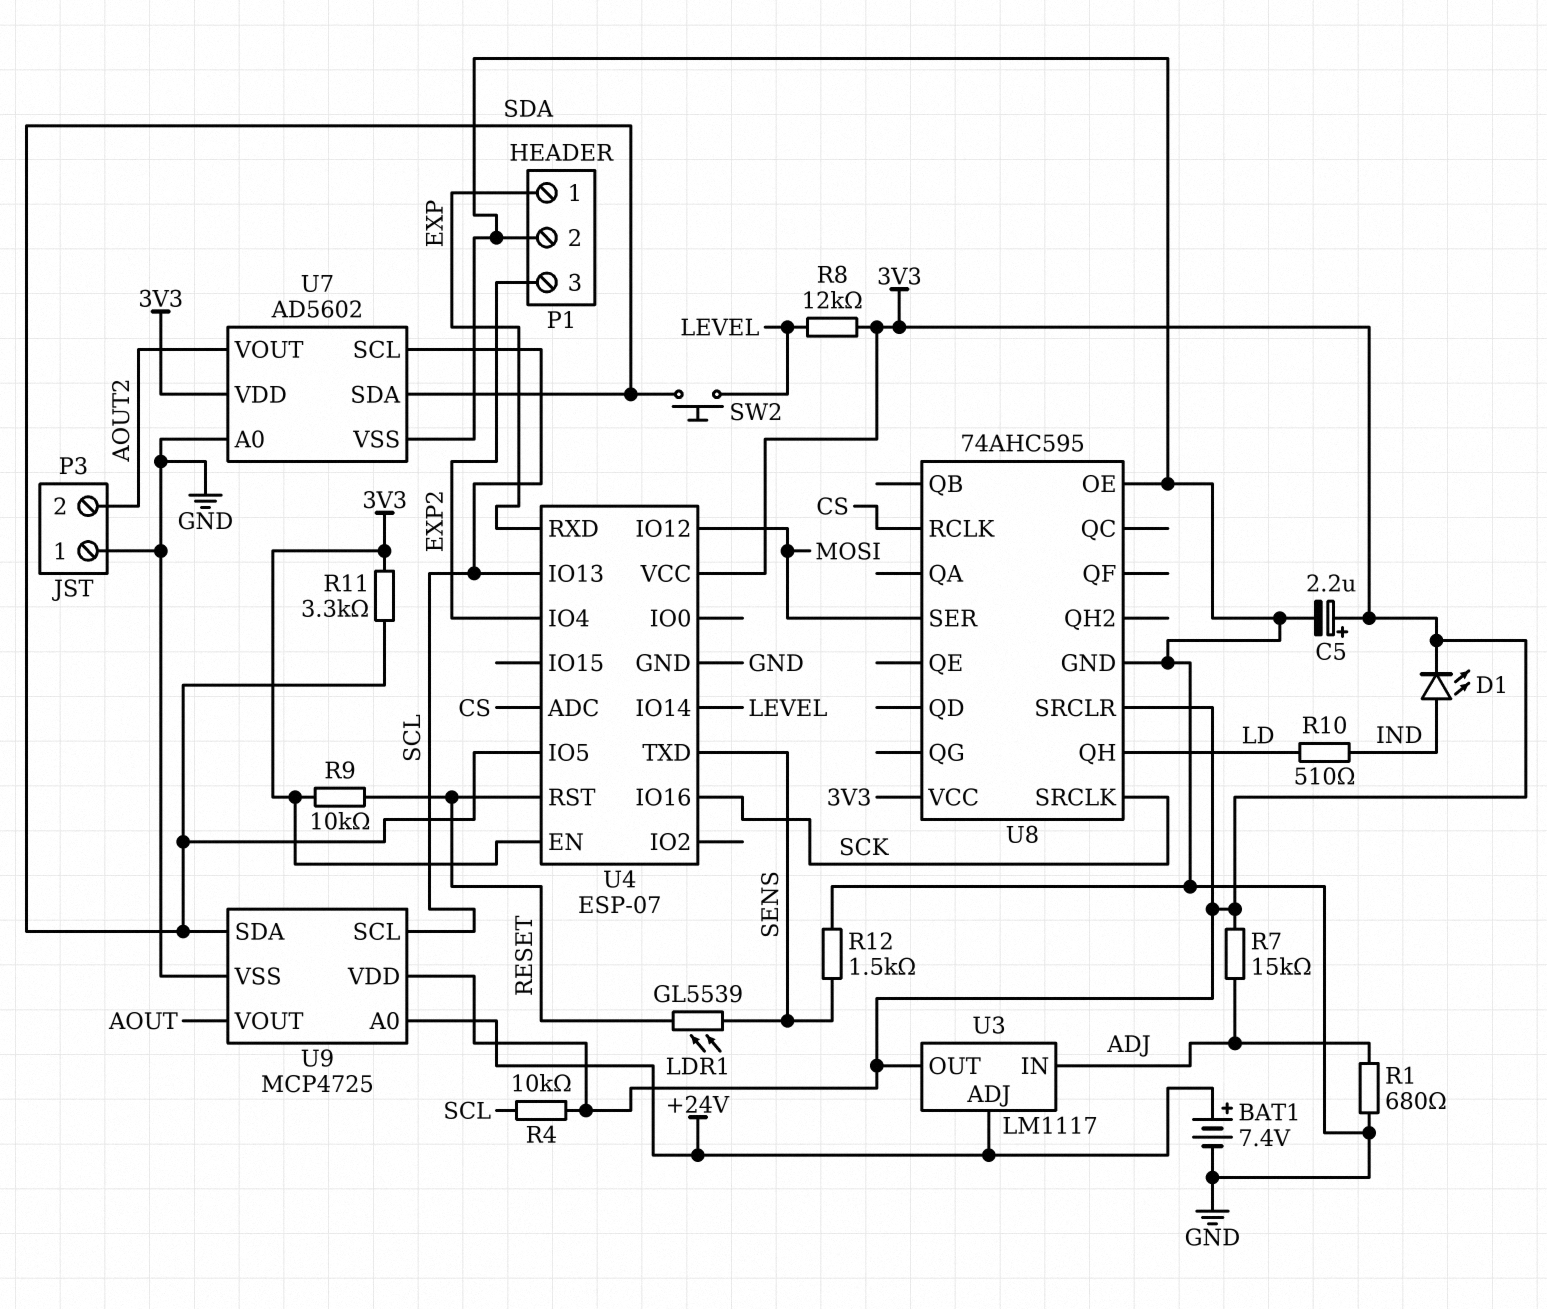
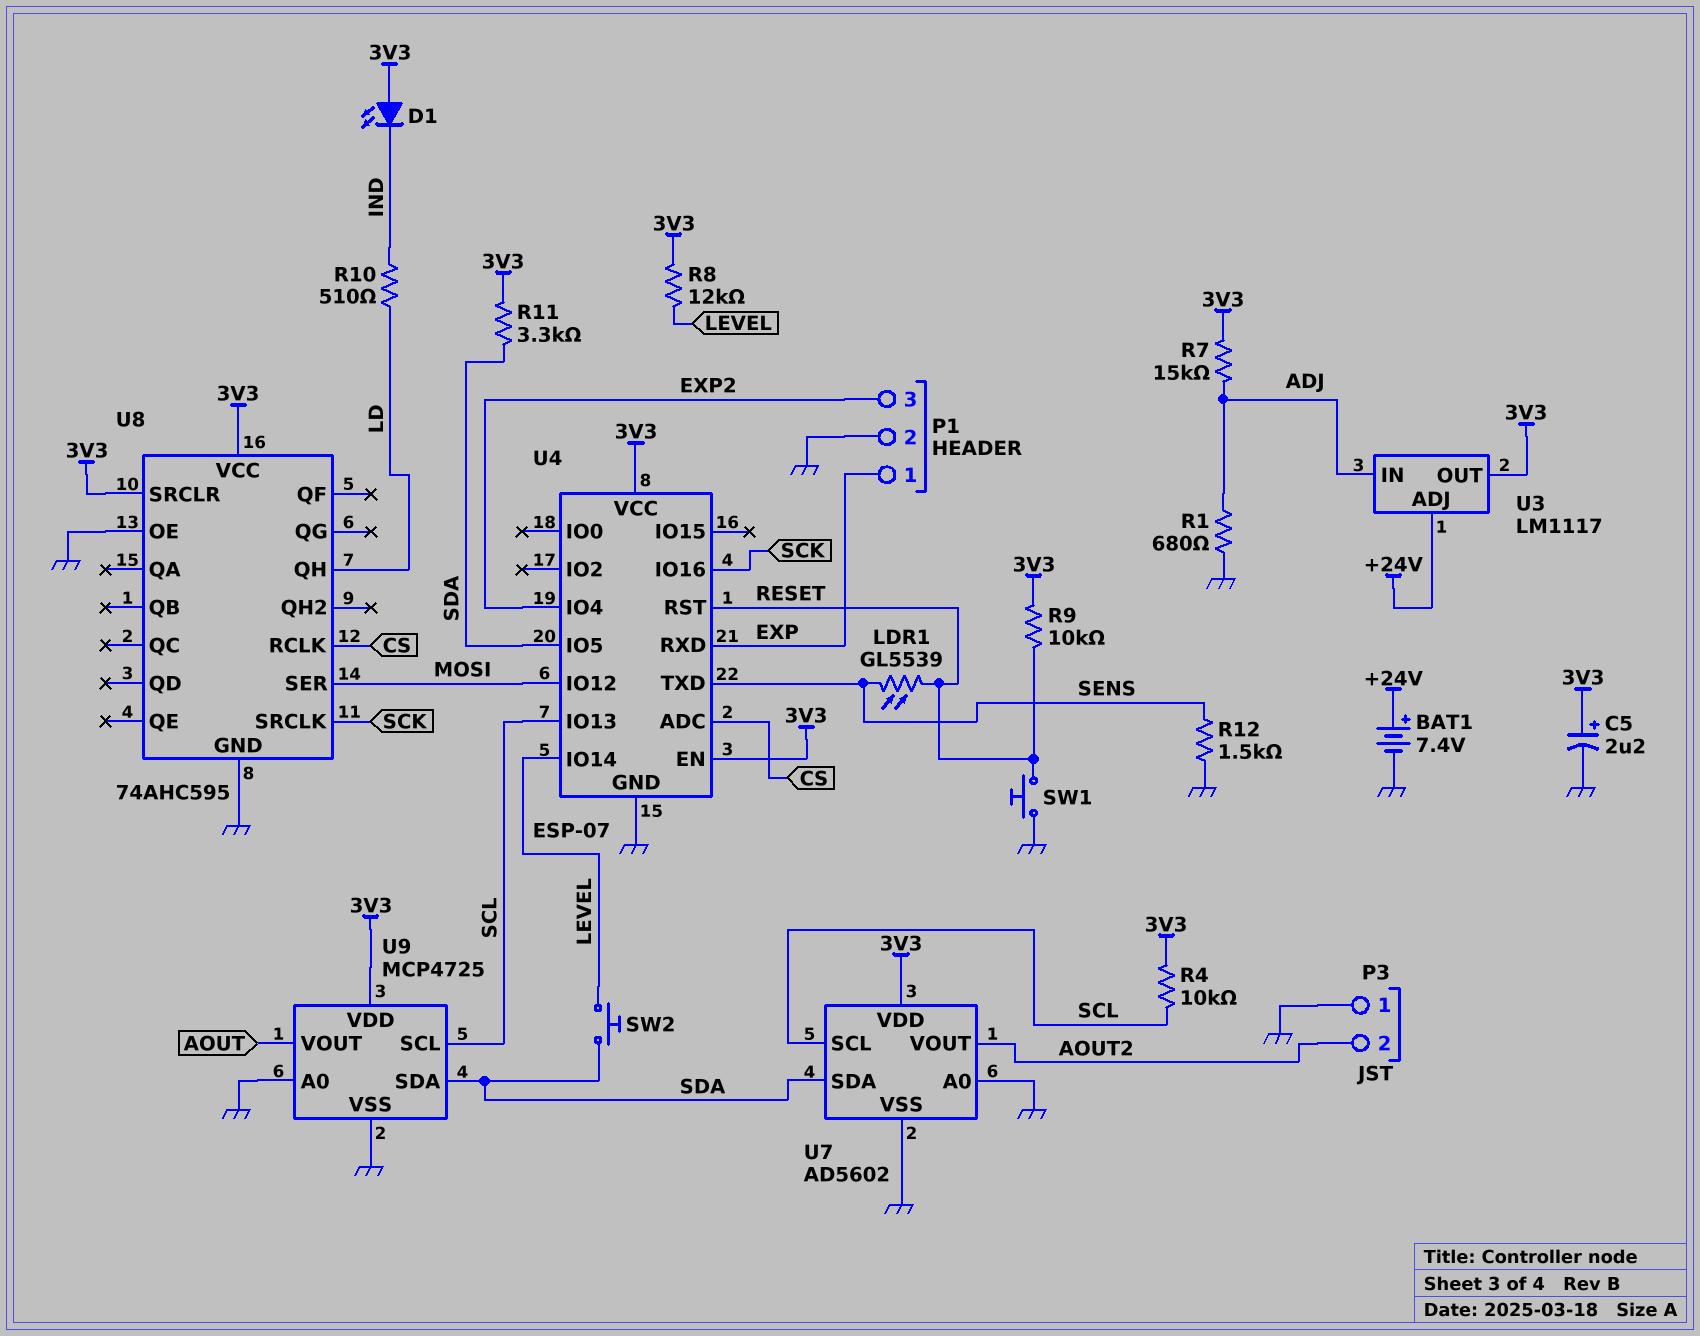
D1: LED (A IND, K 3V3) -> LED (A 3V3, K IND)
SW1: none -> button (GND, RESET)
U9 pin A0: +24V -> GND

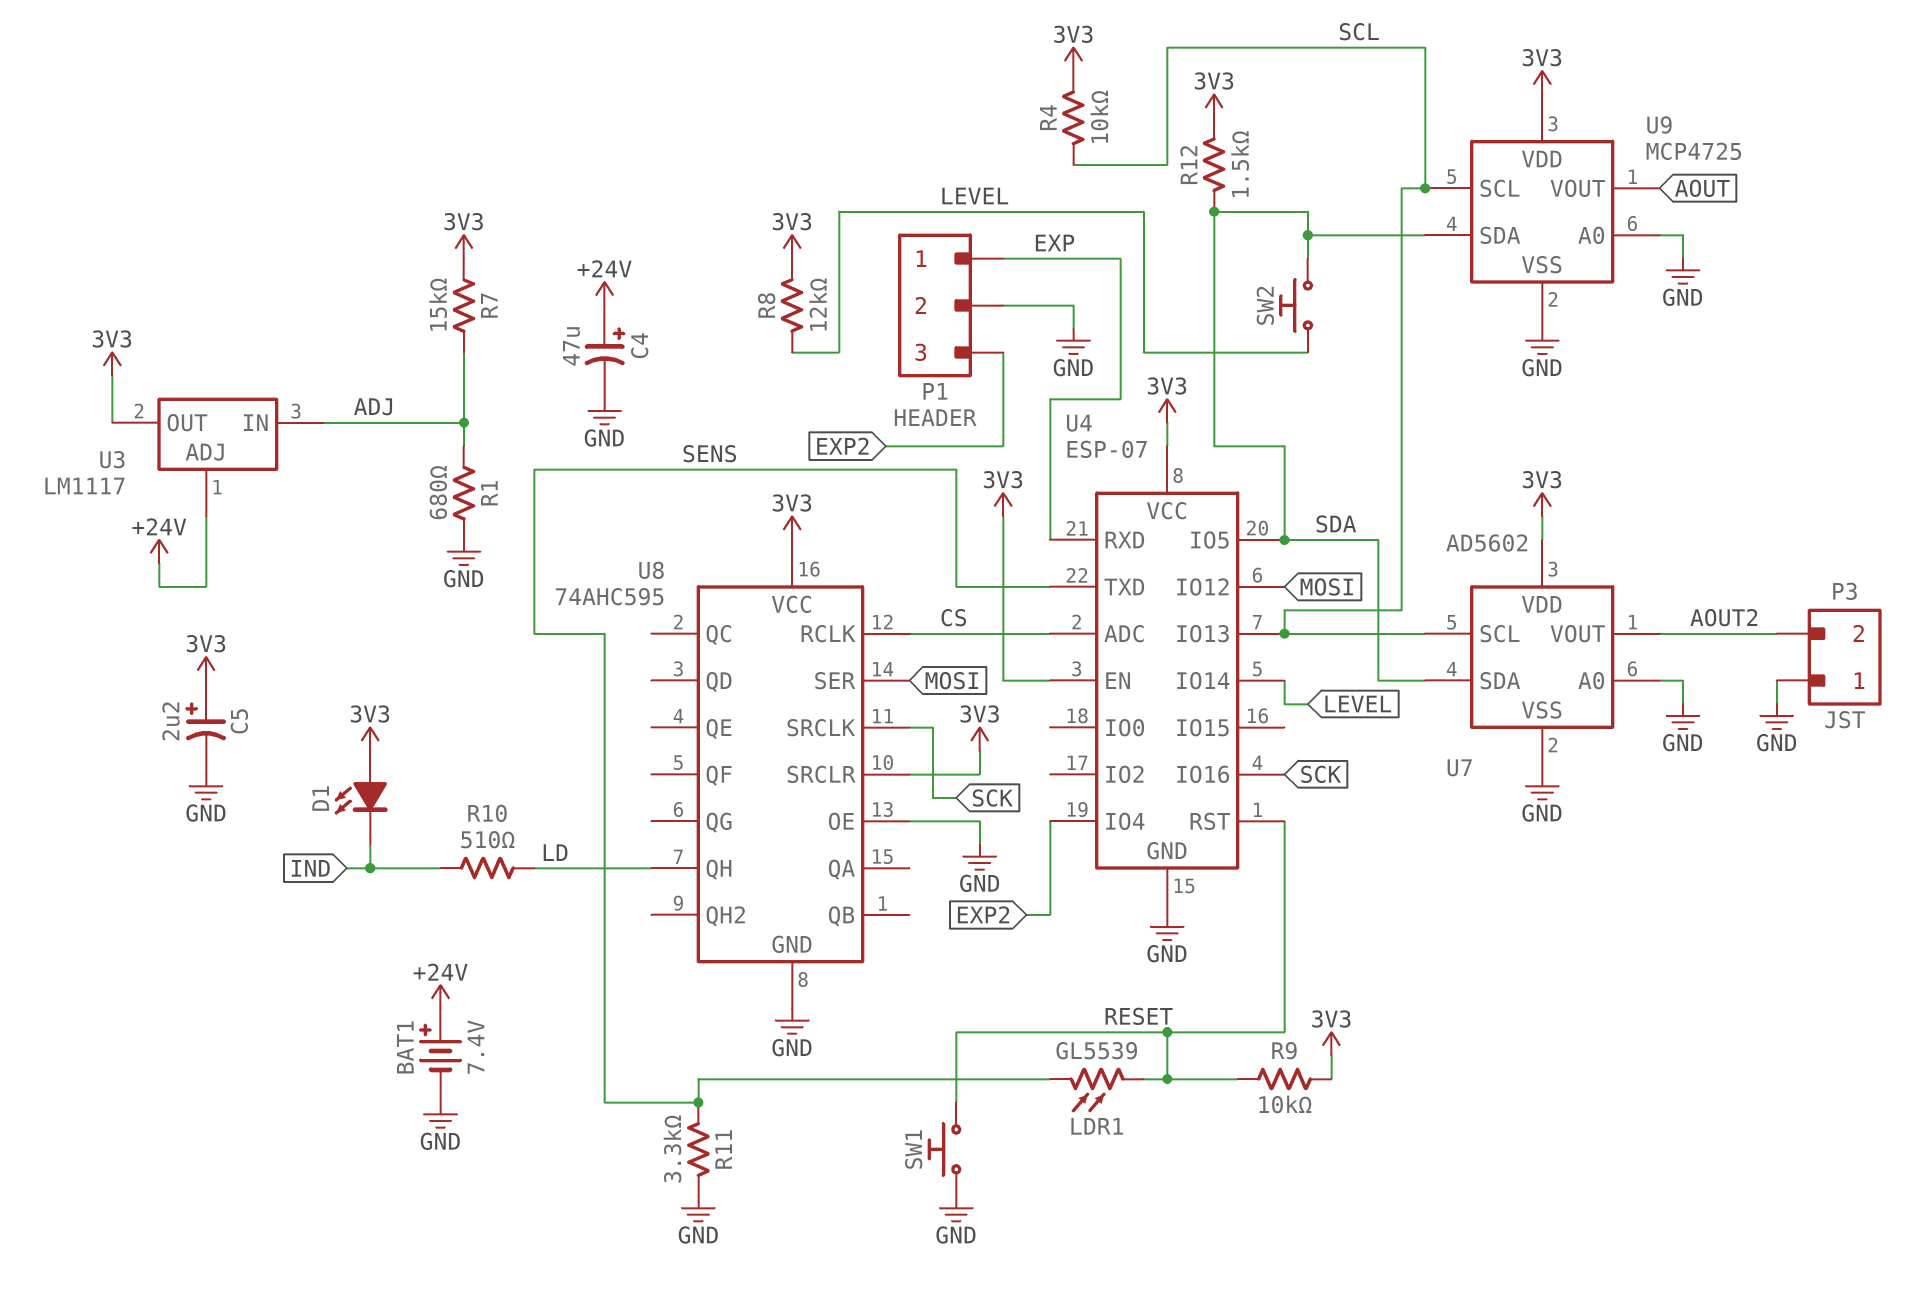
C4: none -> 47uF (plus +24V, minus GND)
R11: 3.3k (3V3, SDA) -> 3.3k (GND, SENS)
R12: 1.5k (GND, SENS) -> 1.5k (3V3, SDA)

